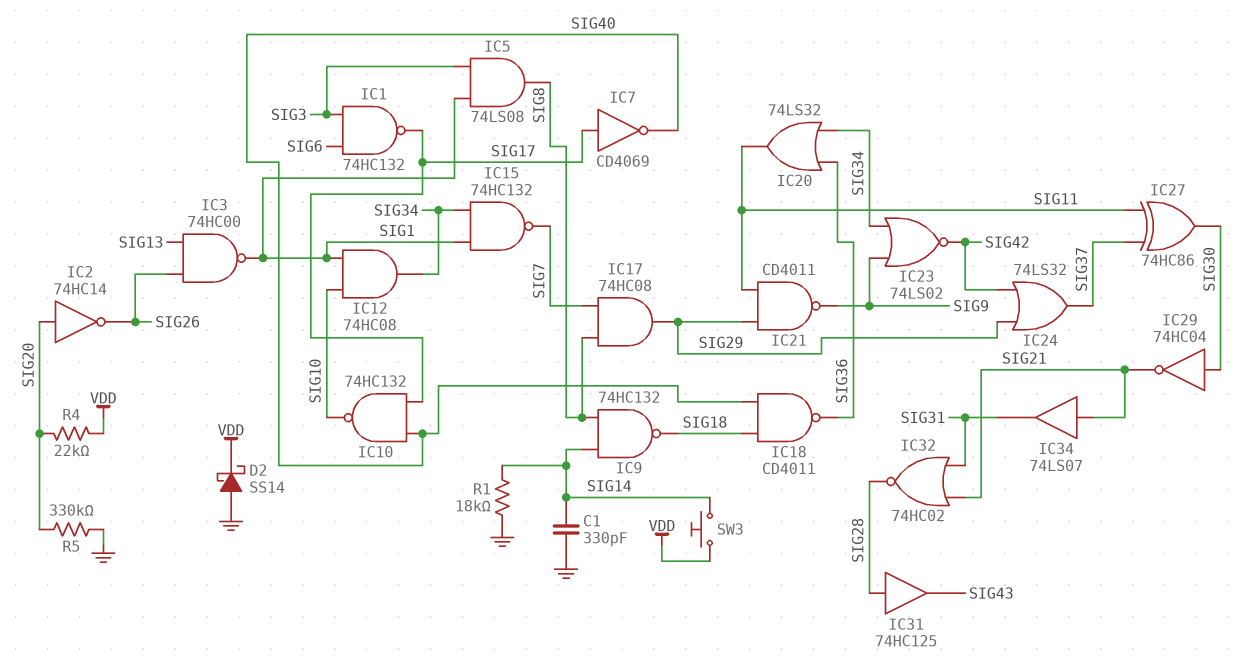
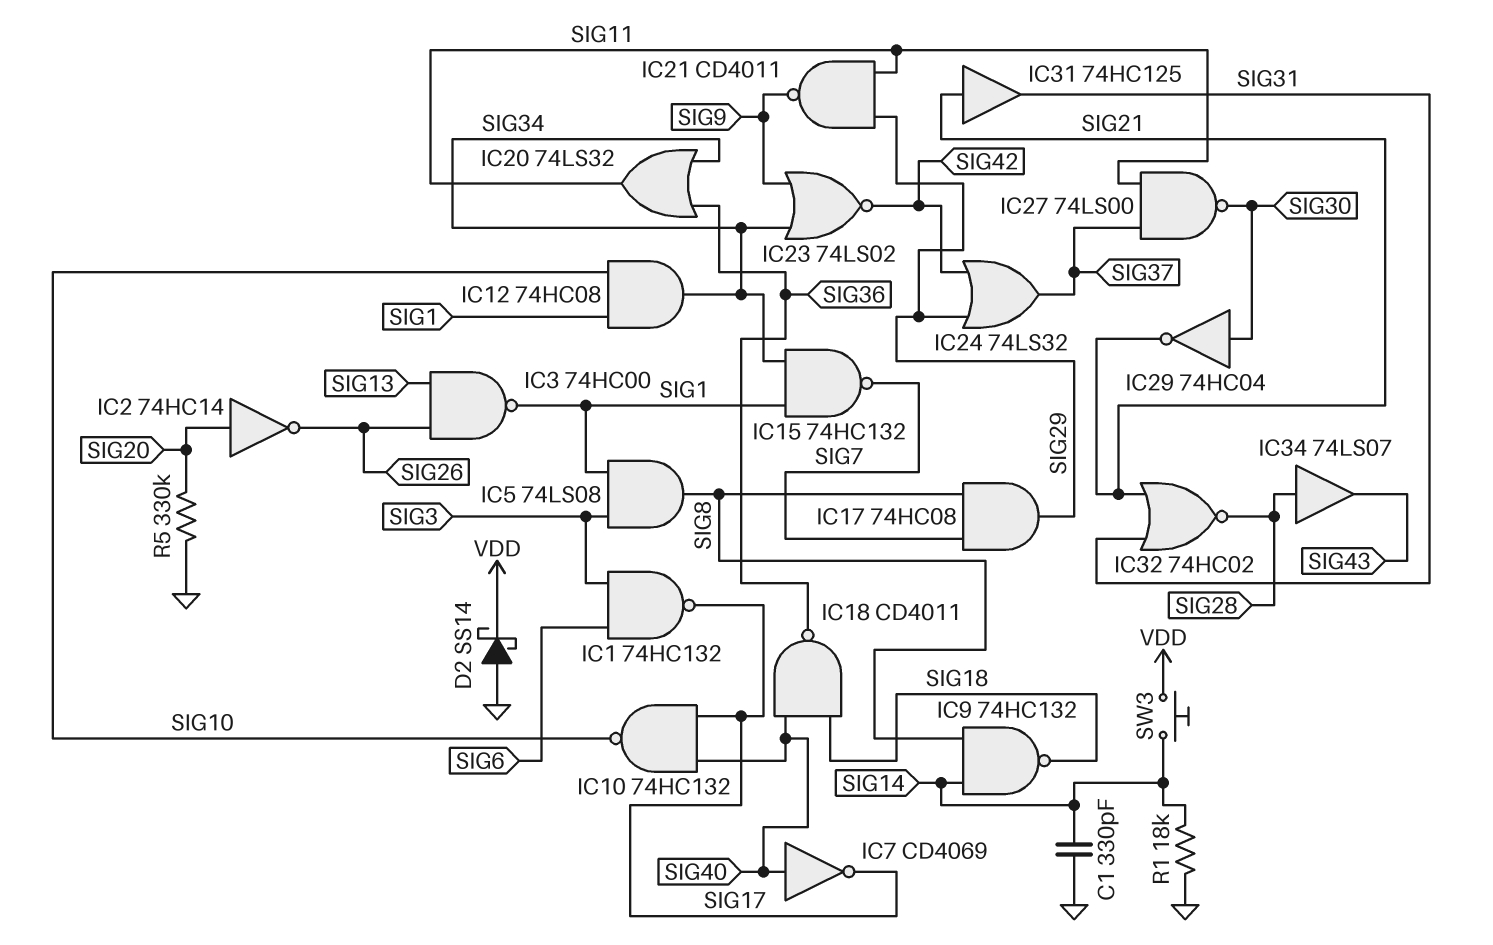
IC7: NOT CD4069 (in SIG17, out SIG40) -> NOT CD4069 (in SIG40, out SIG17)
IC27: XOR 74HC86 (in SIG11, in SIG37, out SIG30) -> NAND 74LS00 (in SIG11, in SIG37, out SIG30)
IC31: buffer 74HC125 (in SIG28, out SIG43) -> buffer 74HC125 (in SIG21, out SIG31)
IC34: buffer 74LS07 (in SIG21, out SIG31) -> buffer 74LS07 (in SIG28, out SIG43)
R4: 22k (SIG20, VDD) -> none

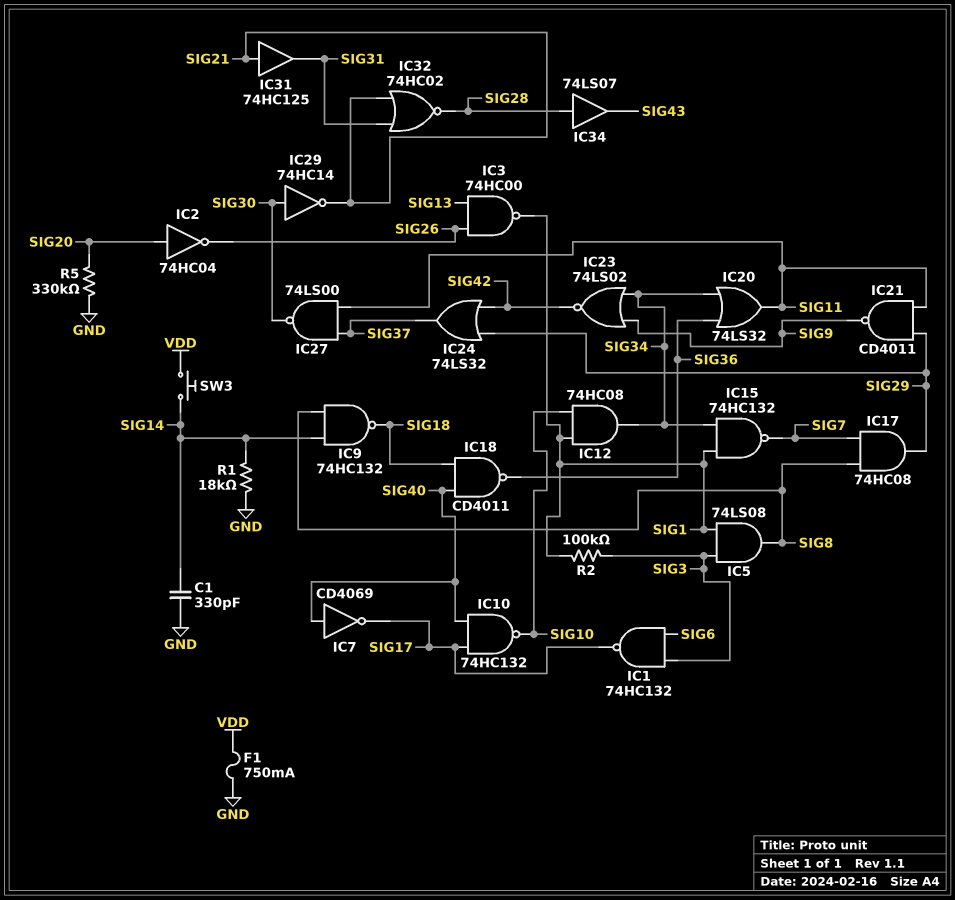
D2: schottky SS14 (A GND, K VDD) -> none
F1: none -> 750mA (GND, VDD)
IC2: NOT 74HC14 (in SIG20, out SIG26) -> NOT 74HC04 (in SIG20, out SIG26)
IC29: NOT 74HC04 (in SIG30, out SIG21) -> NOT 74HC14 (in SIG30, out SIG21)
R2: none -> 100k (SIG1, SIG3)

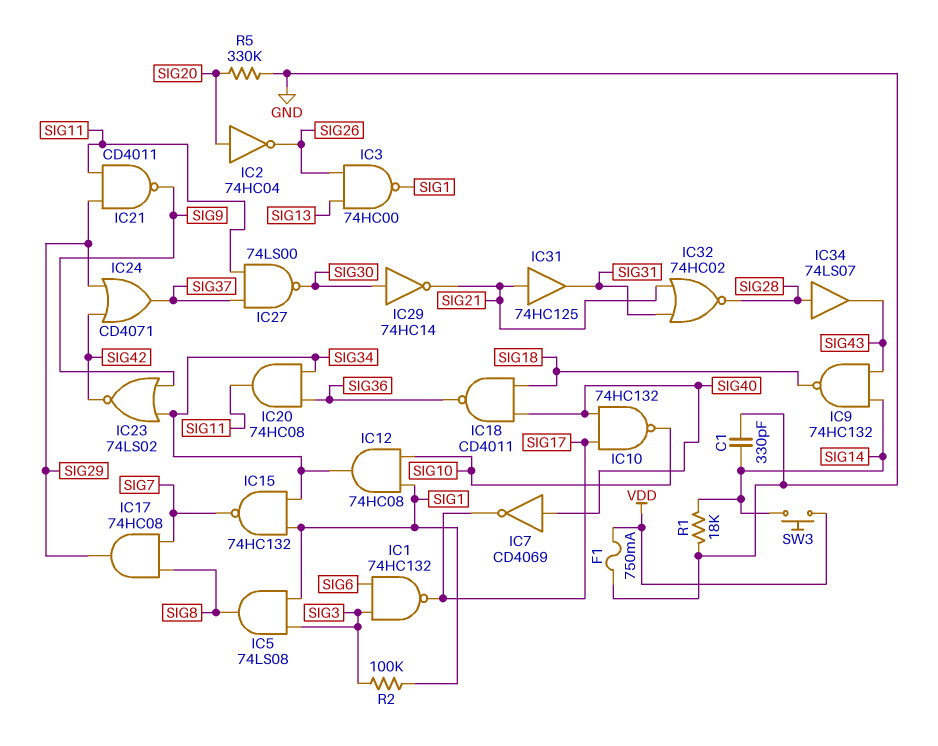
IC9: NAND 74HC132 (in SIG8, in SIG14, out SIG18) -> NAND 74HC132 (in SIG14, in SIG43, out SIG18)
IC20: OR 74LS32 (in SIG34, in SIG36, out SIG11) -> AND 74HC08 (in SIG34, in SIG36, out SIG11)
IC24: OR 74LS32 (in SIG29, in SIG42, out SIG37) -> OR CD4071 (in SIG29, in SIG42, out SIG37)

